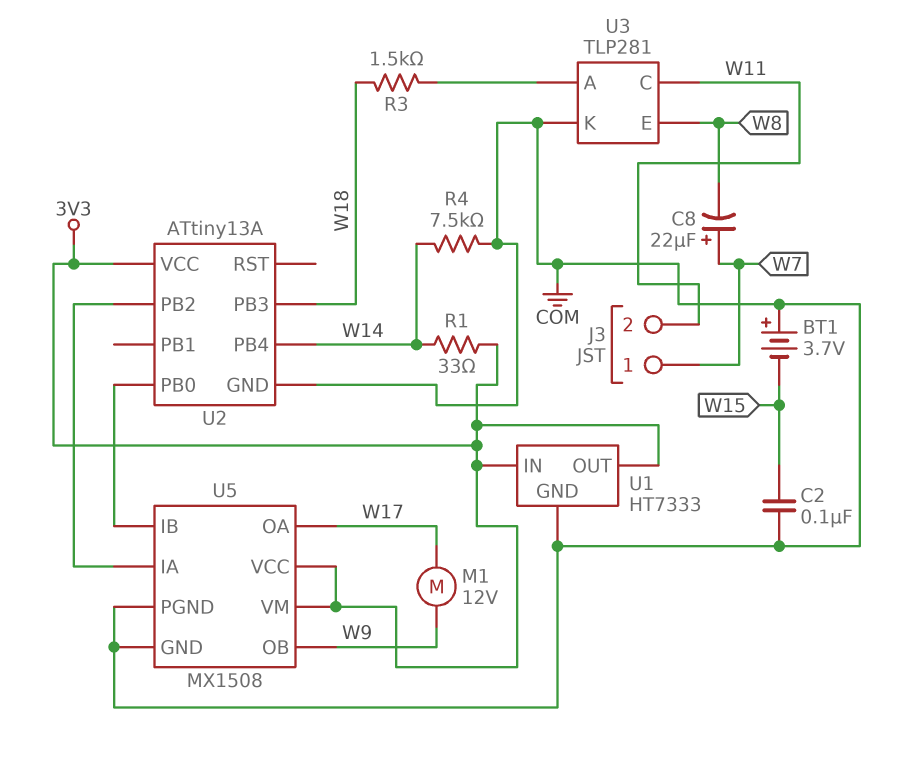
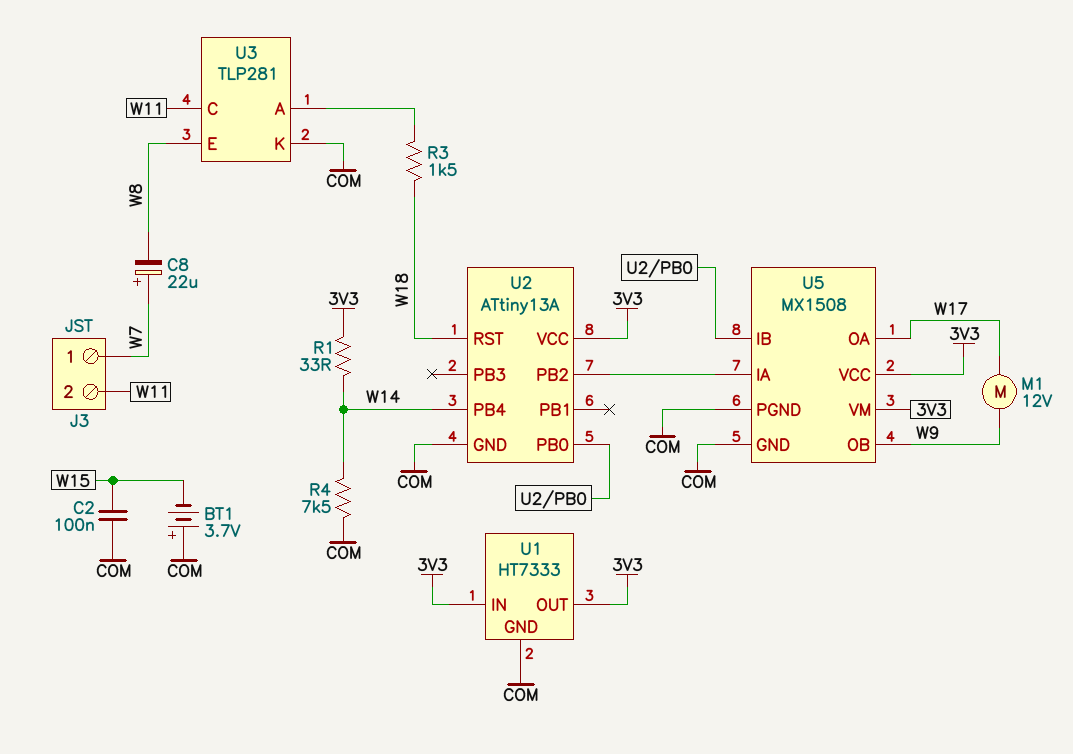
U2 pin PB3: W18 -> none
U2 pin RST: none -> W18

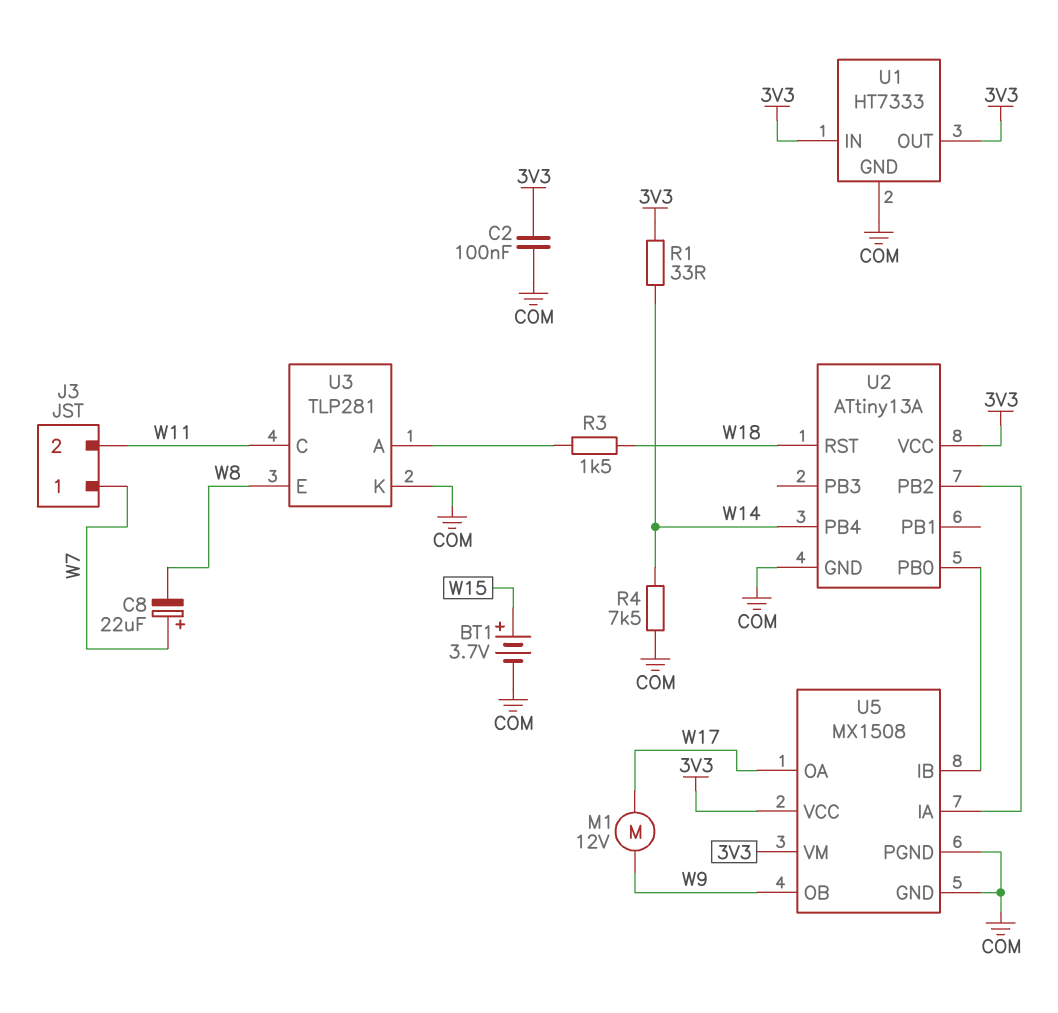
BT1: 3.7V (plus COM, minus W15) -> 3.7V (plus W15, minus COM)
C2: 100nF (COM, W15) -> 100nF (3V3, COM)

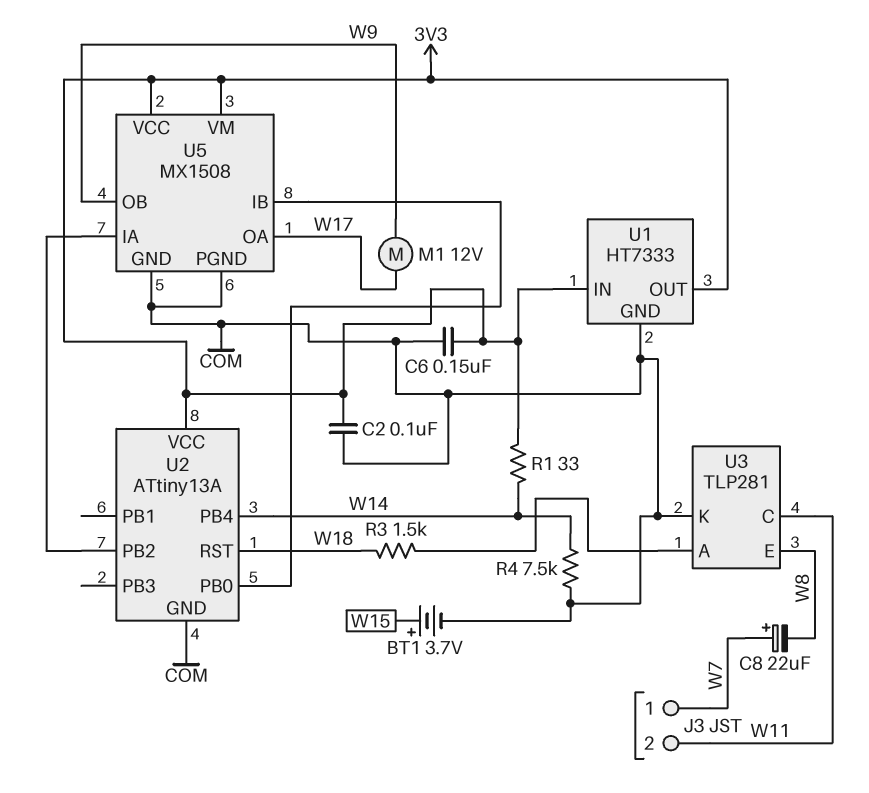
C6: none -> 150nF (3V3, COM)

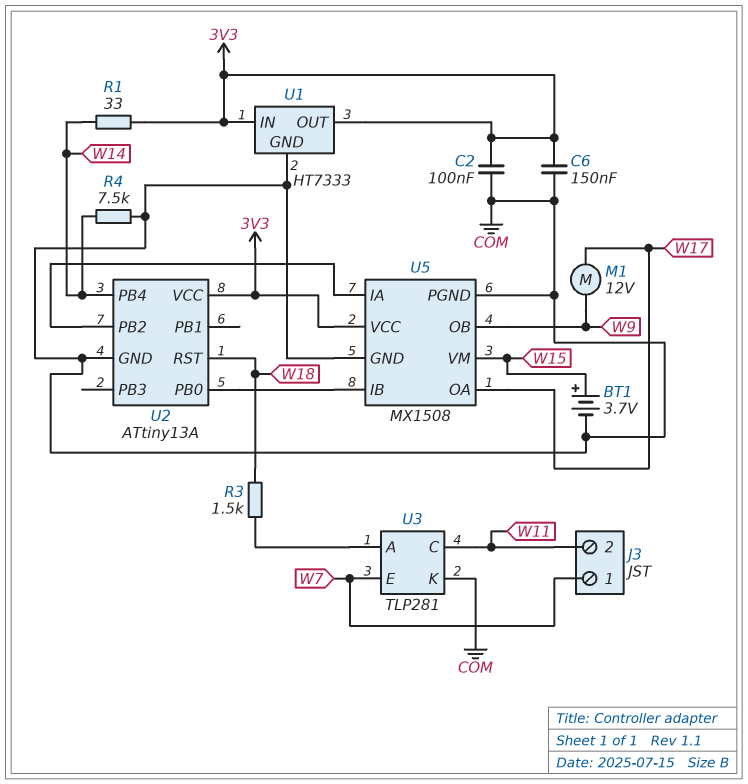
C8: 22uF (plus W7, minus W8) -> none
U3 pin E: W8 -> W7
U5 pin VM: 3V3 -> W15

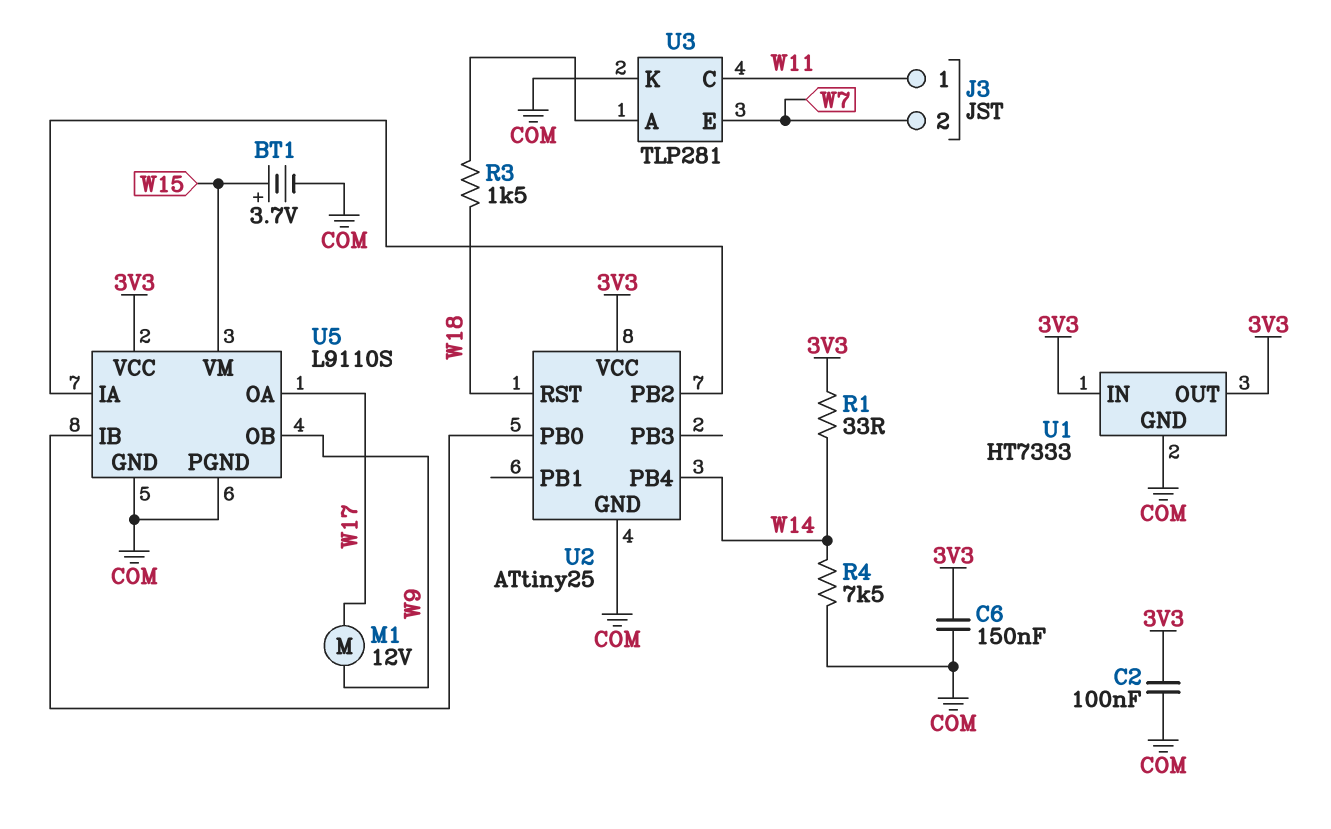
J3 pin 1: W7 -> W11
J3 pin 2: W11 -> W7
U2: ATtiny13A -> ATtiny25
U5: MX1508 -> L9110S

